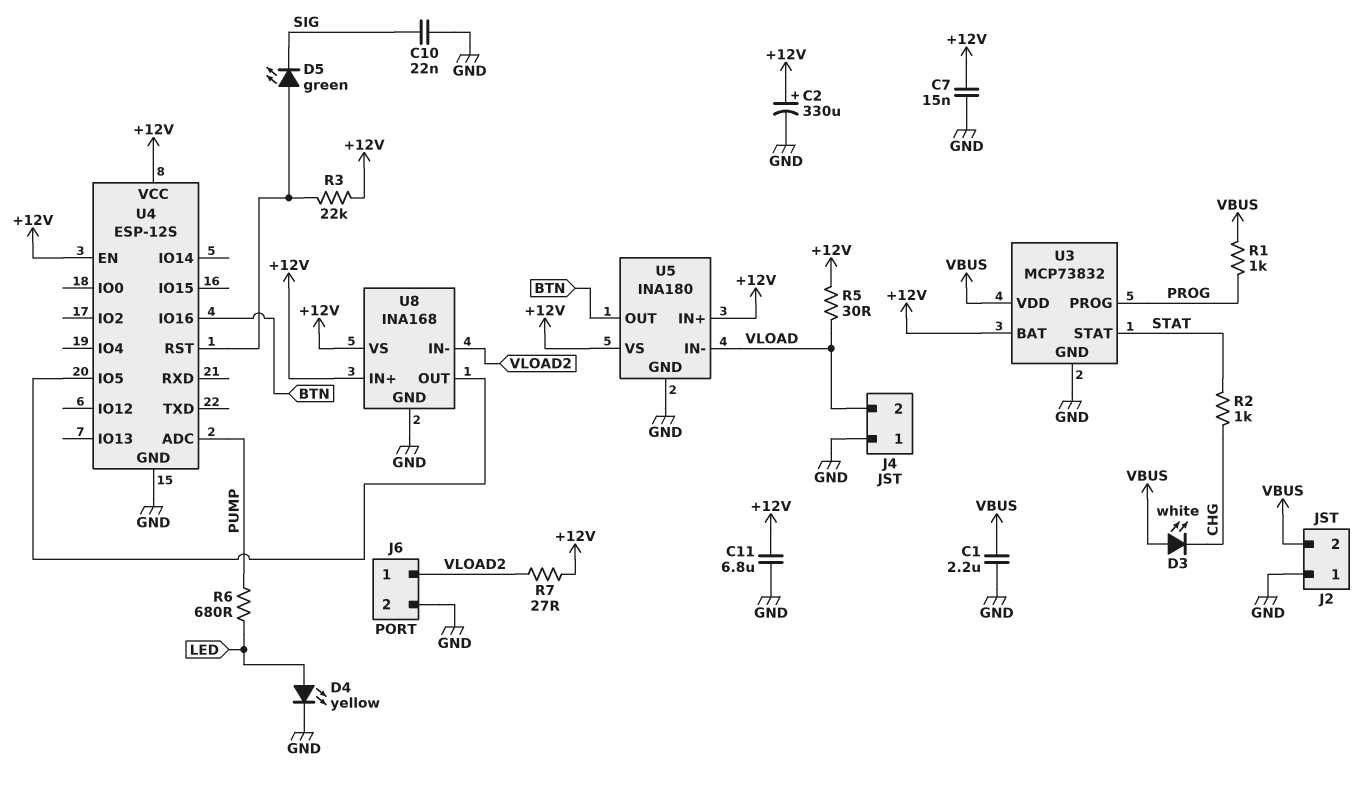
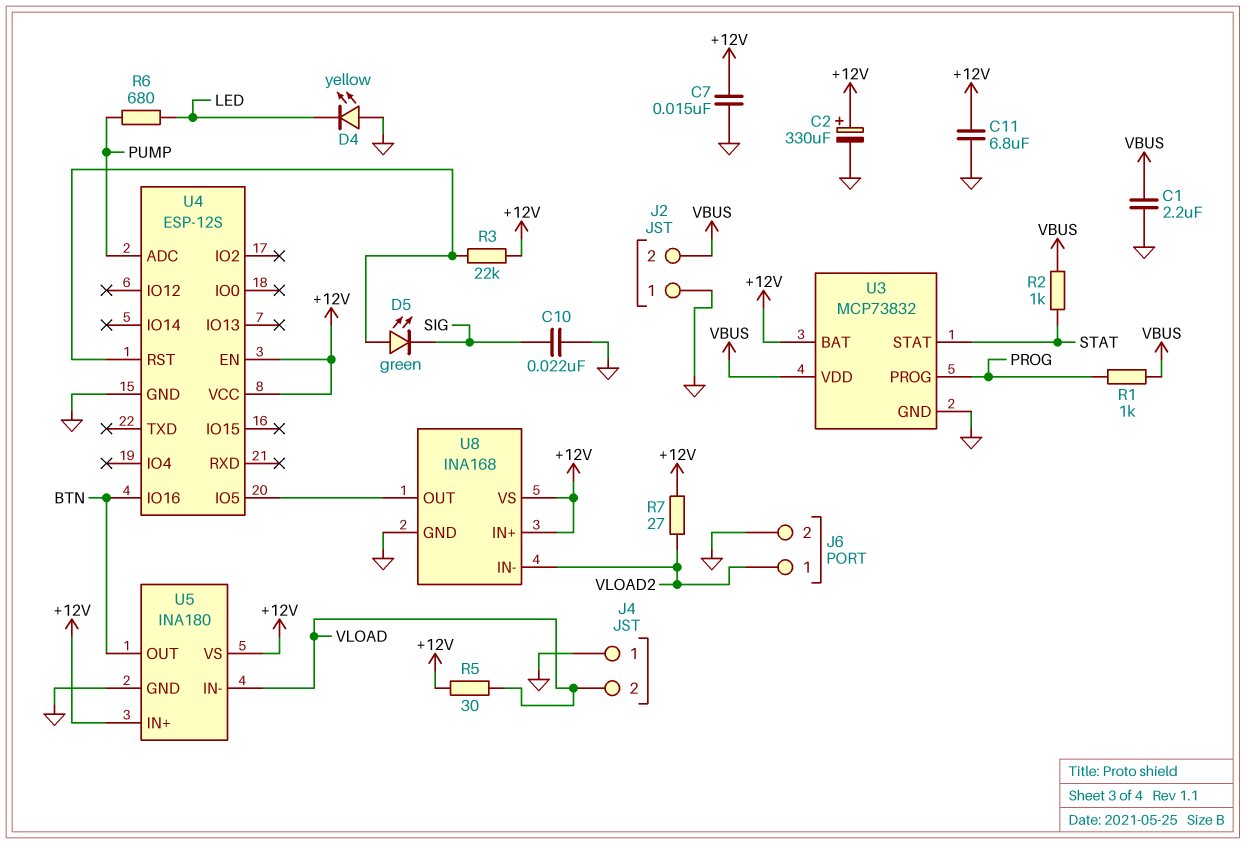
D3: LED white (A VBUS, K CHG) -> none
D4: LED yellow (A LED, K GND) -> LED yellow (A GND, K LED)
R2: 1k (CHG, STAT) -> 1k (STAT, VBUS)

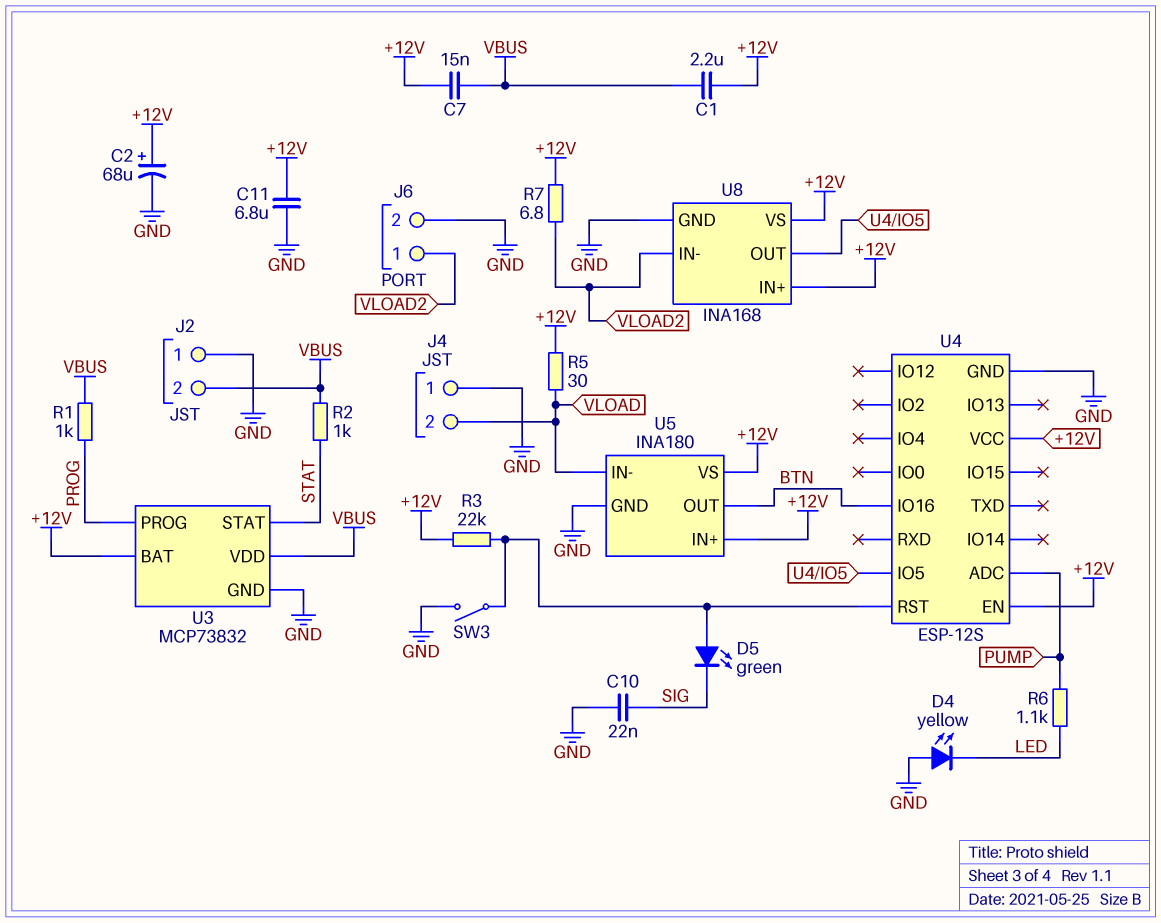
C1: 2.2uF (GND, VBUS) -> 2.2uF (+12V, VBUS)
C2: 330uF (plus +12V, minus GND) -> 68uF (plus +12V, minus GND)
C7: 15nF (+12V, GND) -> 15nF (+12V, VBUS)
R6: 680 (LED, PUMP) -> 1.1k (LED, PUMP)
R7: 27 (+12V, VLOAD2) -> 6.8 (+12V, VLOAD2)
SW3: none -> switch (GND, U4/RST)

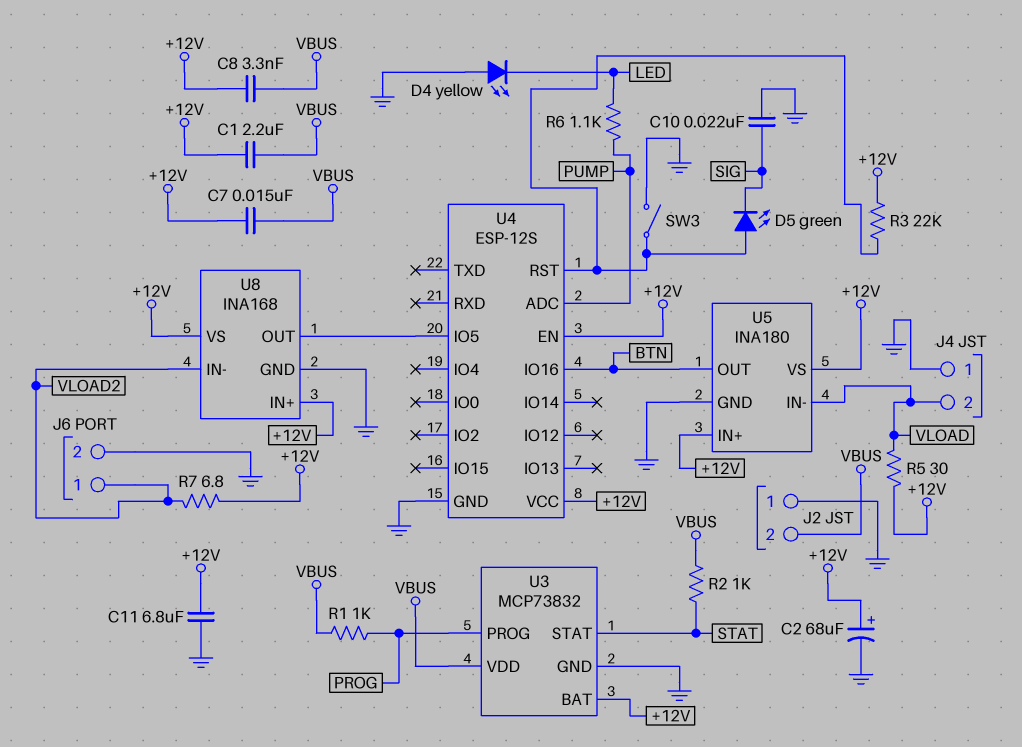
C8: none -> 3.3nF (+12V, VBUS)

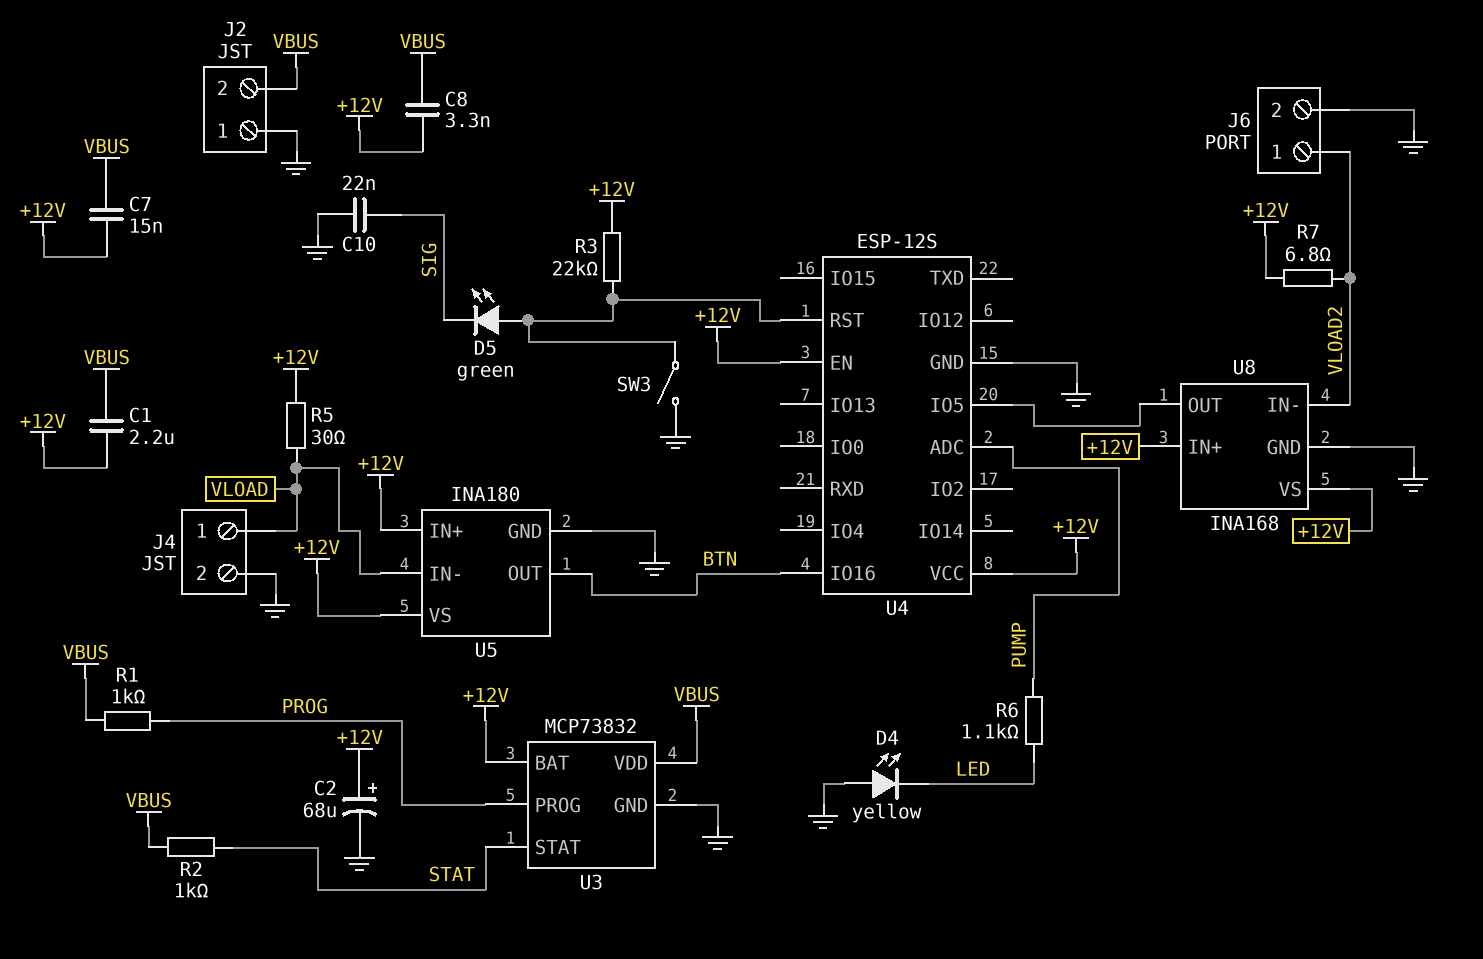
C11: 6.8uF (+12V, GND) -> none
J4 pin 1: GND -> VLOAD
J4 pin 2: VLOAD -> GND

